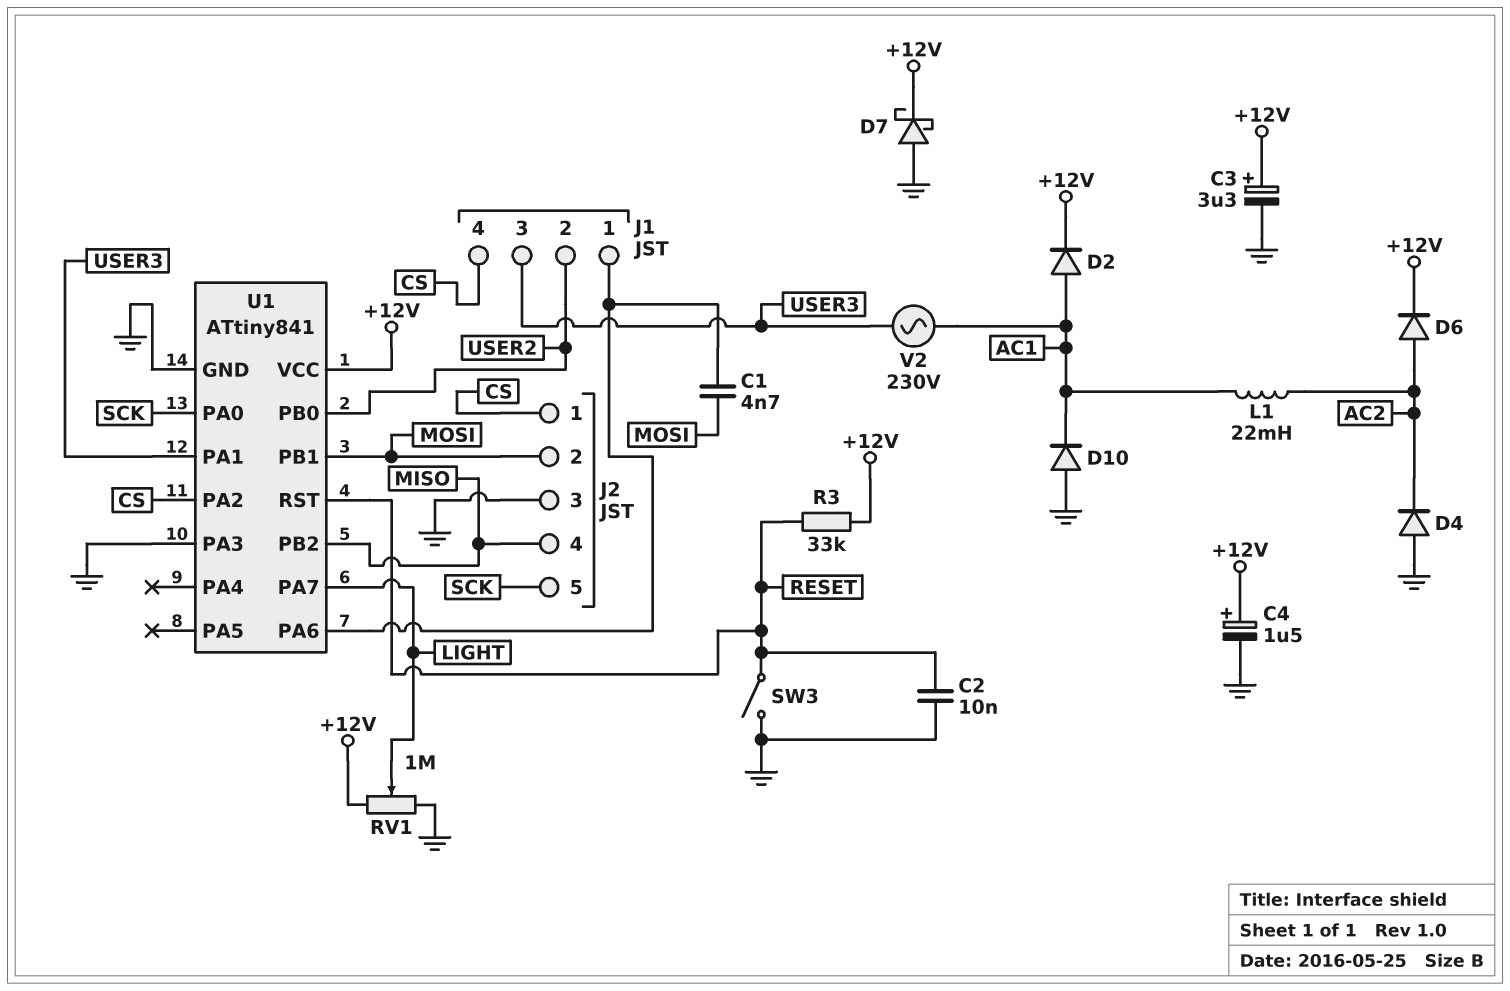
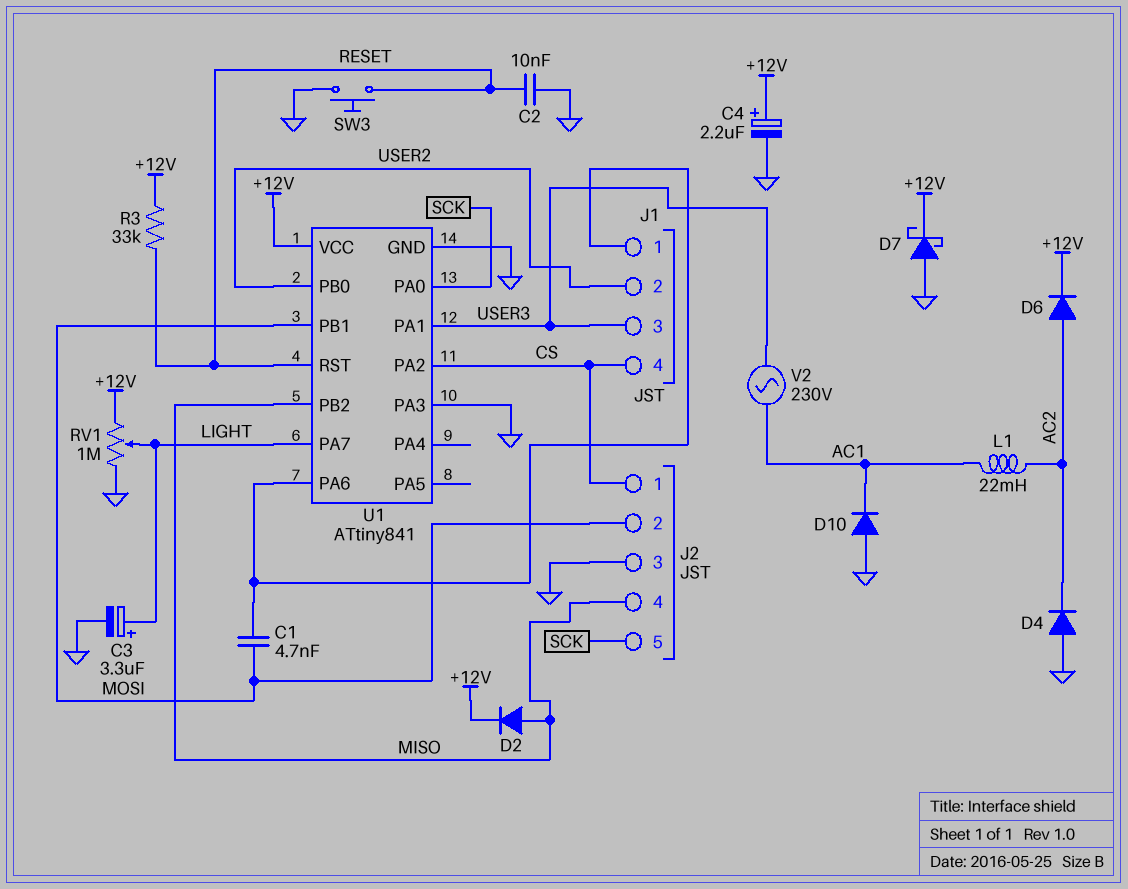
C3: 3.3uF (plus +12V, minus GND) -> 3.3uF (plus LIGHT, minus GND)
C4: 1.5uF (plus +12V, minus GND) -> 2.2uF (plus +12V, minus GND)
D2: diode (A AC1, K +12V) -> diode (A MISO, K +12V)
SW3: switch (GND, RESET) -> button (GND, RESET)

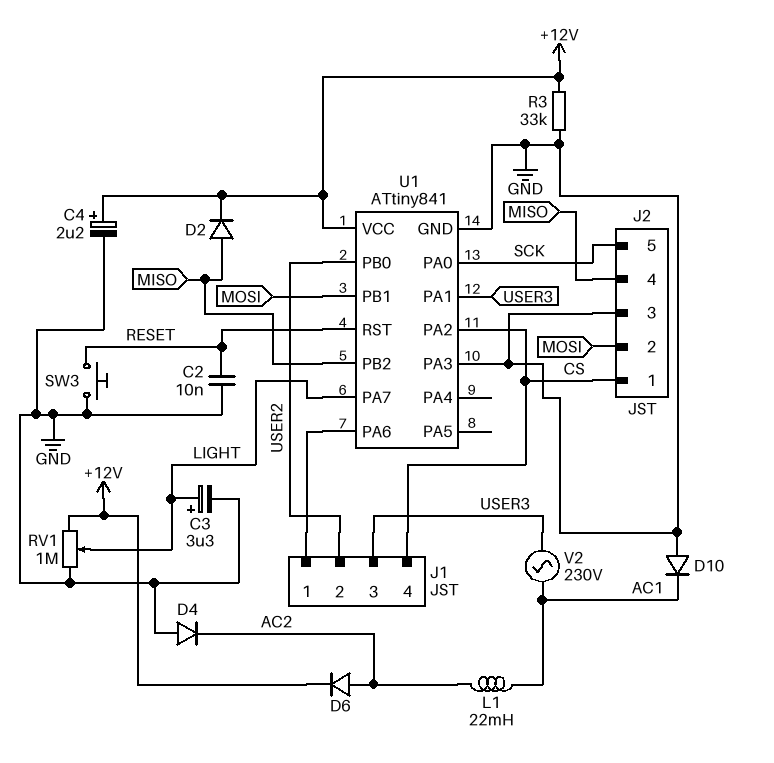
C1: 4.7nF (J1/1, MOSI) -> none
D7: schottky (A GND, K +12V) -> none
R3: 33k (+12V, RESET) -> 33k (+12V, GND)

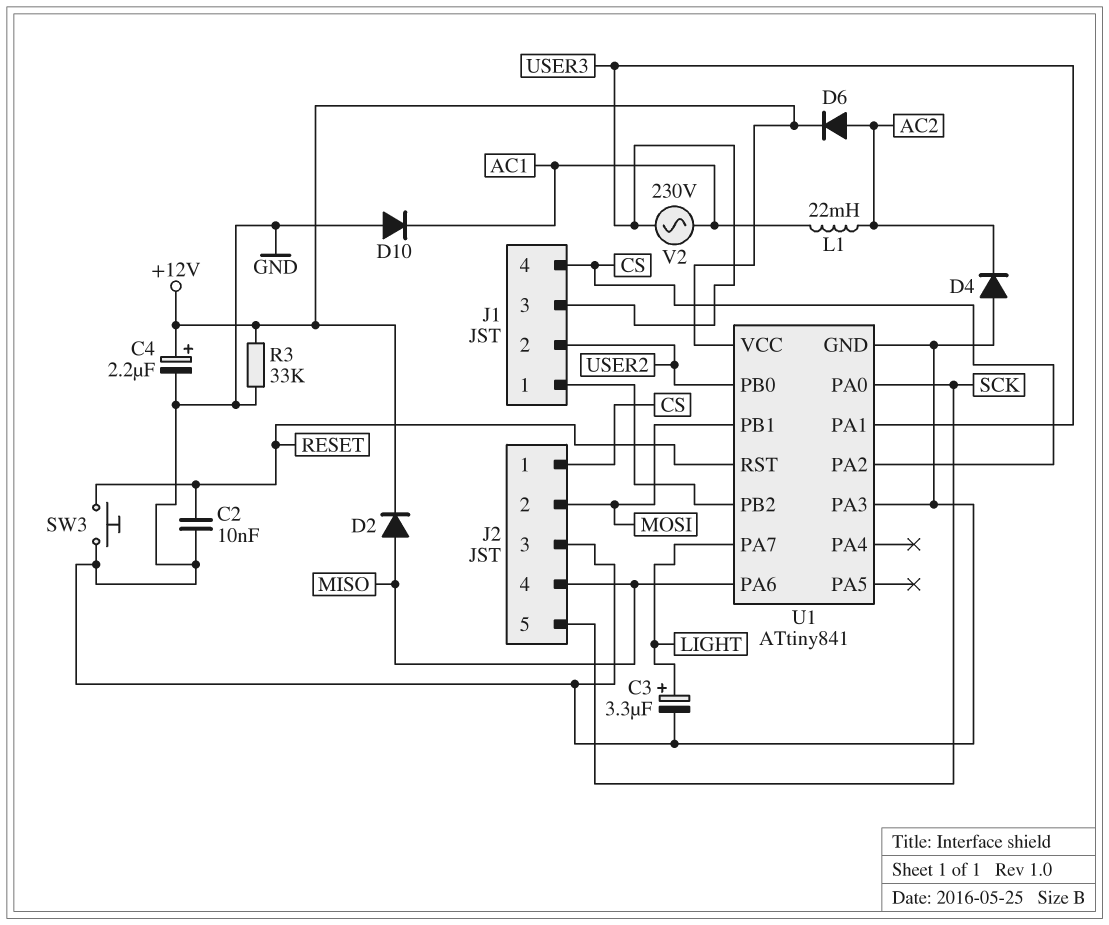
RV1: 1M (+12V, GND, wiper LIGHT) -> none
U1 pin PA6: J1/1 -> MISO
U1 pin PB2: MISO -> J1/1

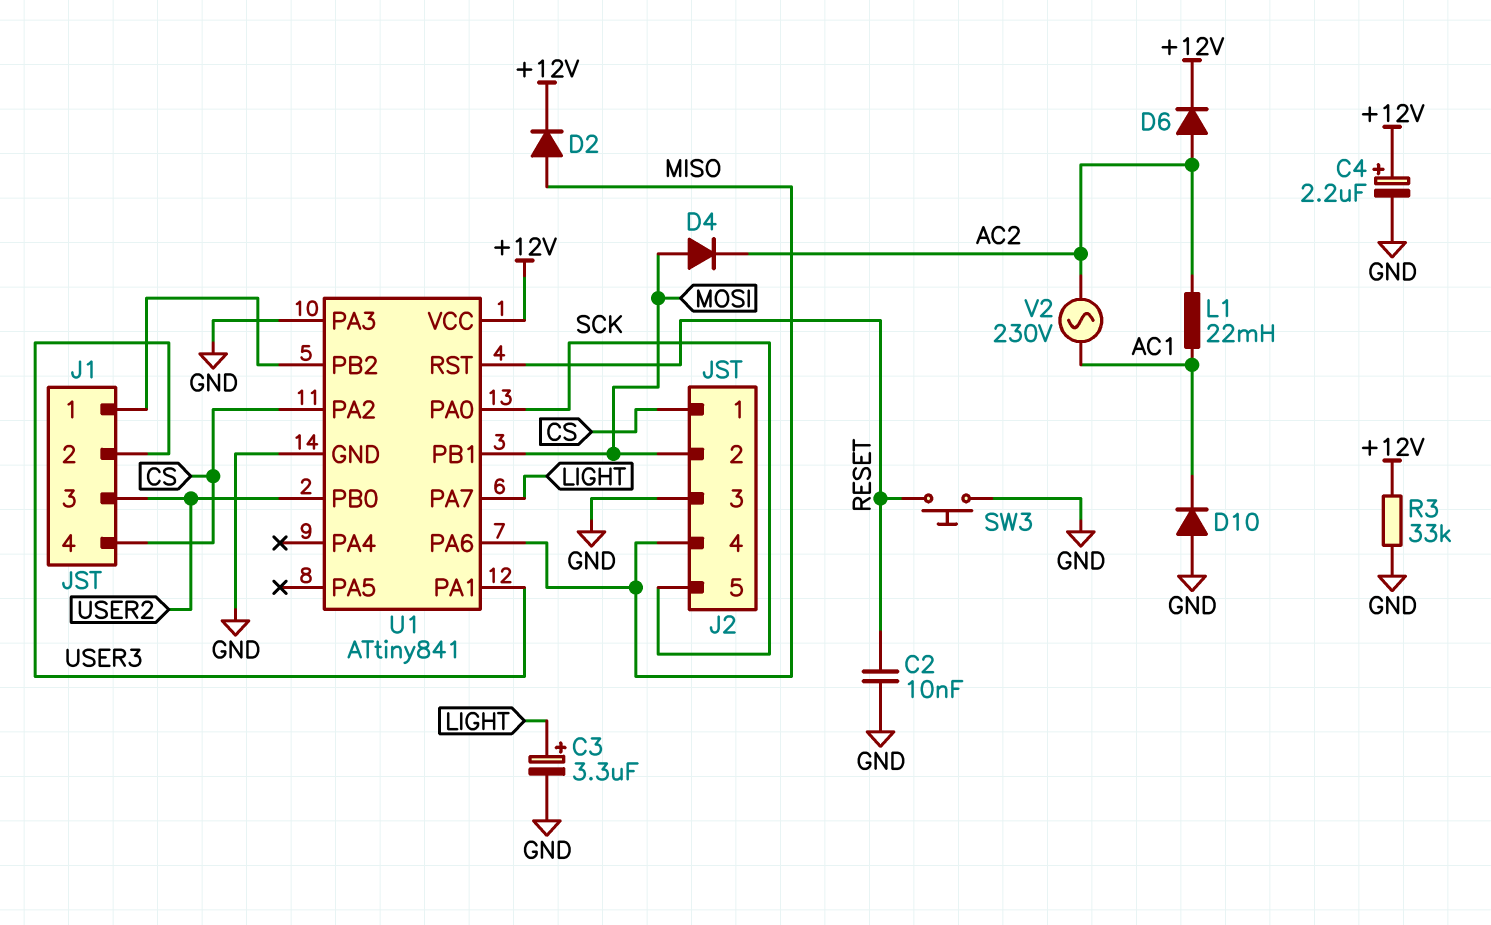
D4: diode (A GND, K AC2) -> diode (A MOSI, K AC2)
J1 pin 2: USER2 -> USER3
J1 pin 3: USER3 -> USER2
V2: AC 230V (AC1, USER3) -> AC 230V (AC1, AC2)

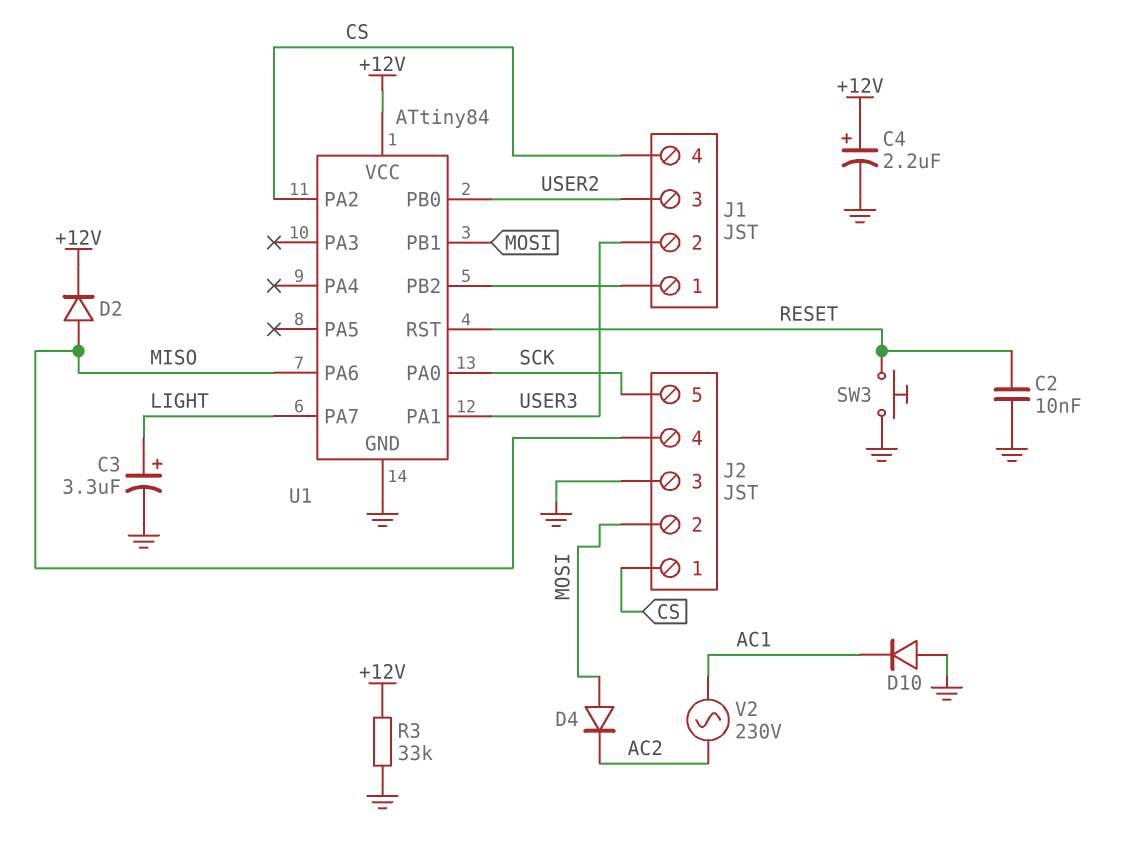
D6: diode (A AC2, K +12V) -> none
L1: 22mH (AC1, AC2) -> none
U1: ATtiny841 -> ATtiny84
U1 pin PA3: GND -> none

